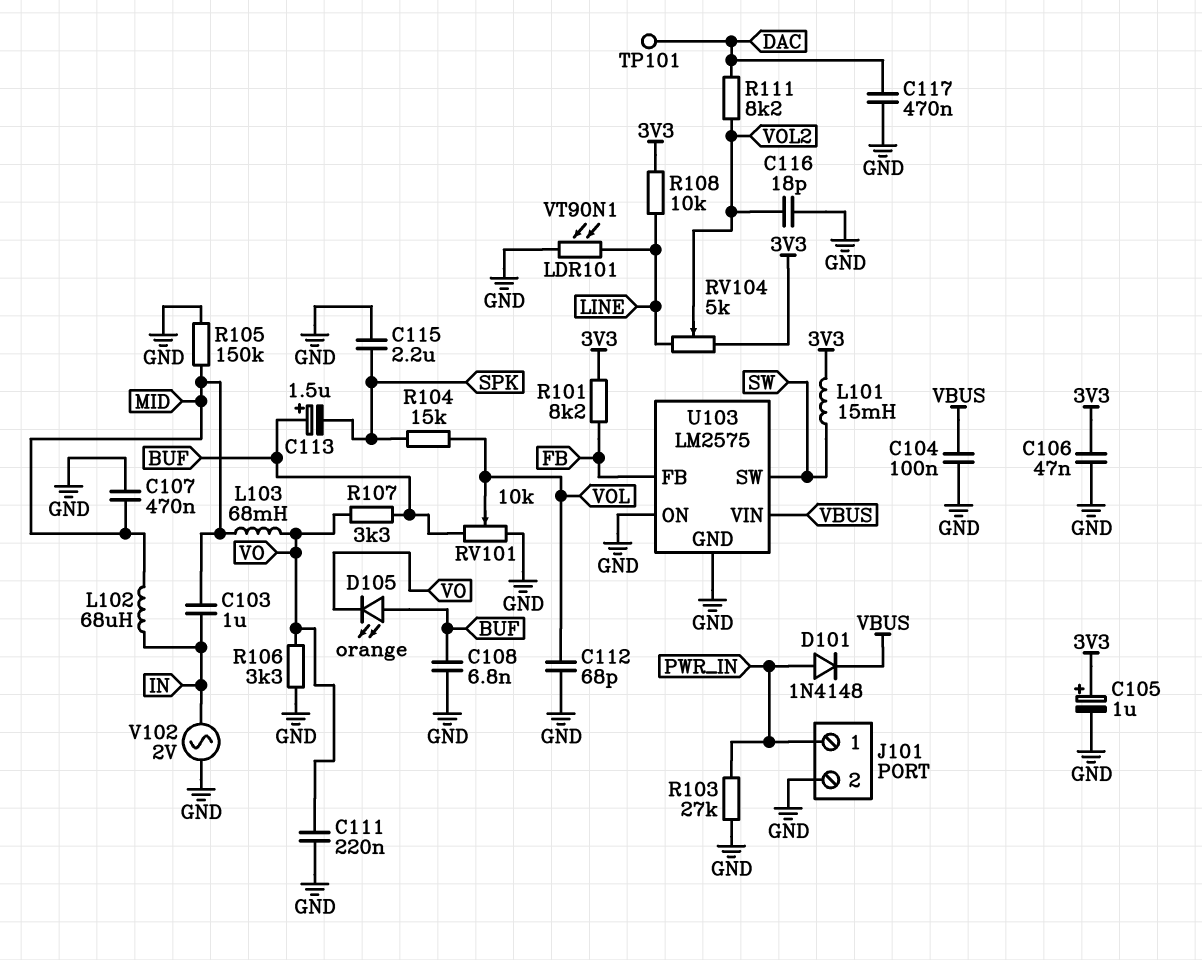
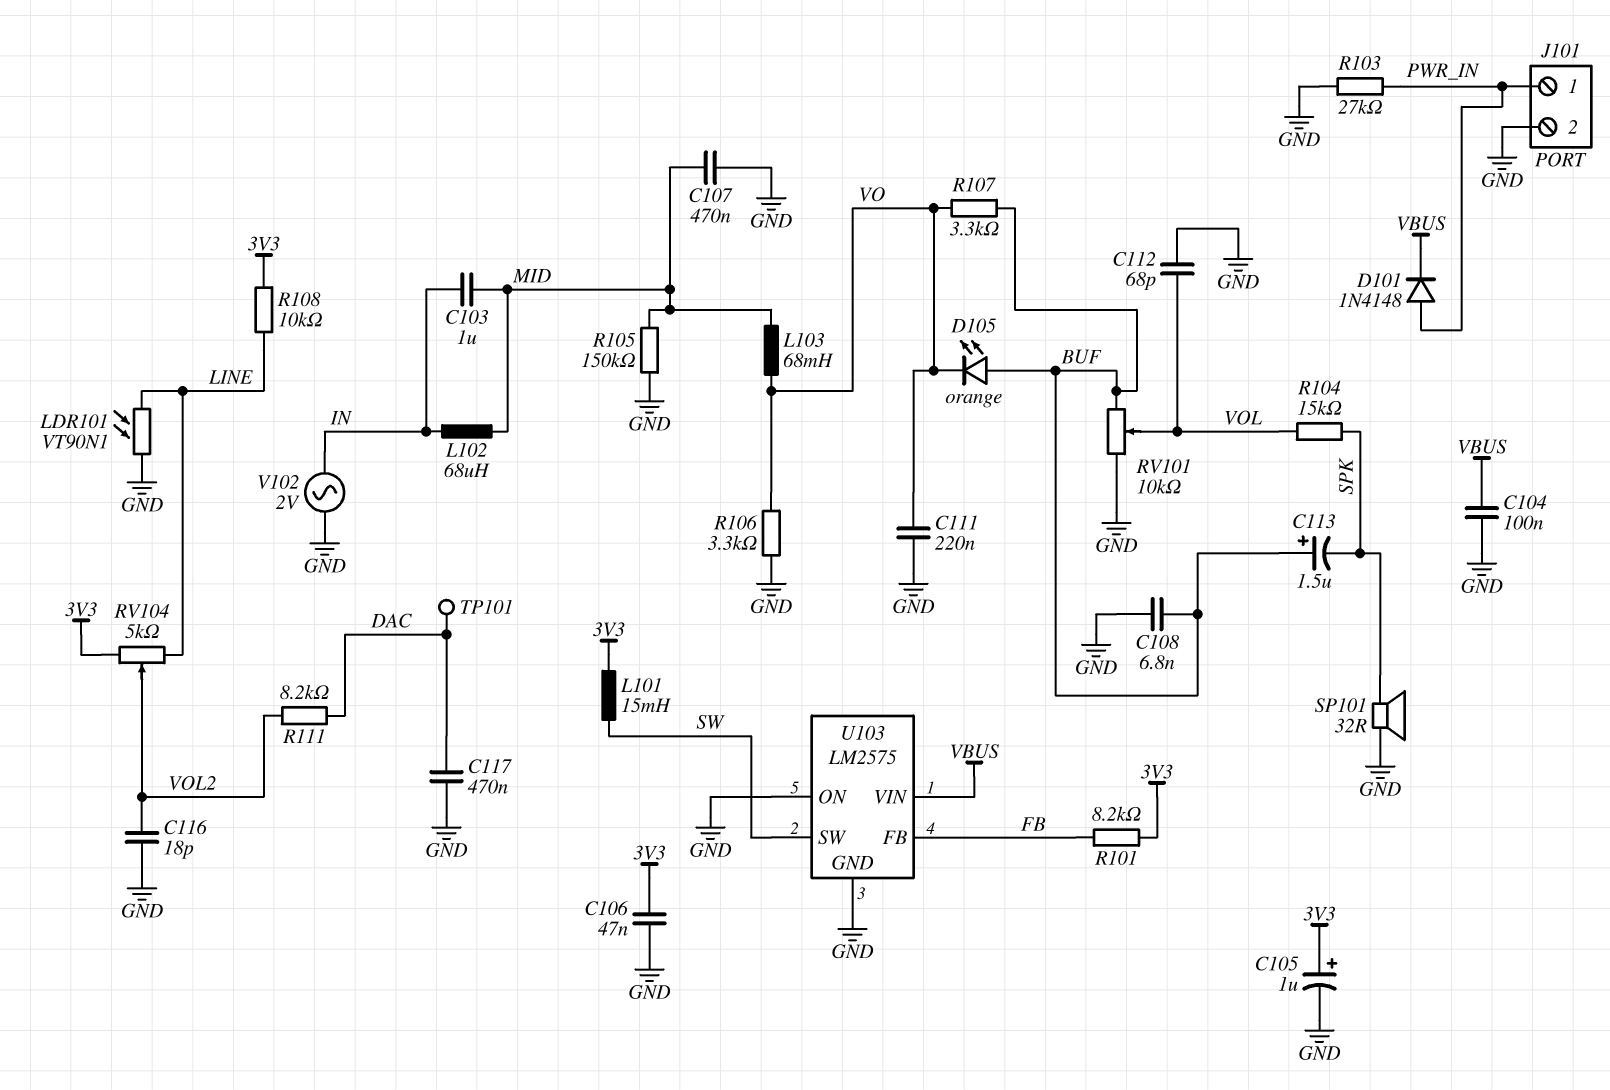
C115: 2.2uF (GND, SPK) -> none
SP101: none -> speaker 32R (GND, SPK)

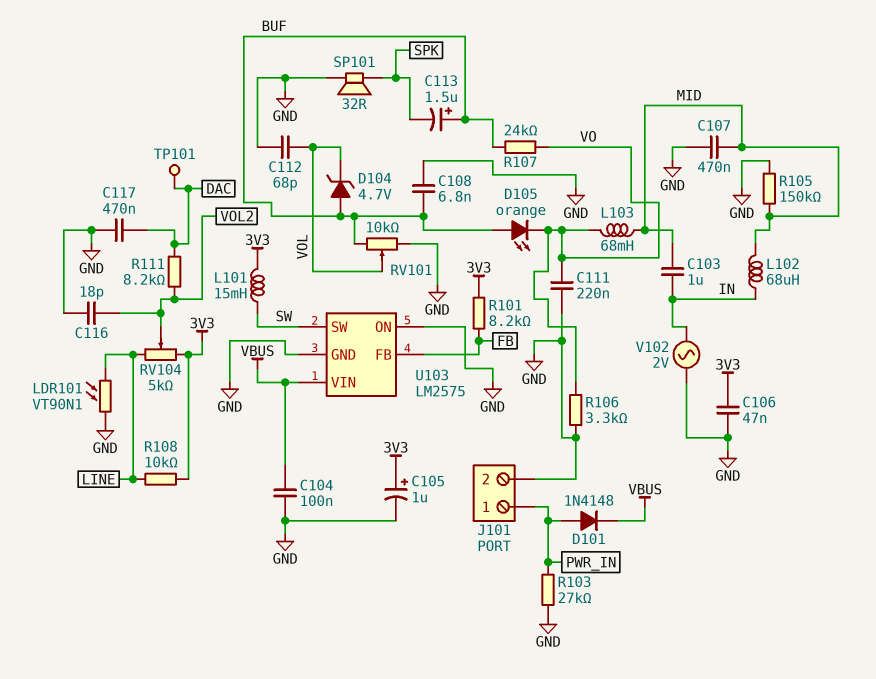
D104: none -> zener 4.7V (A BUF, K VOL)
R104: 15k (SPK, VOL) -> none
R107: 3.3k (BUF, VO) -> 24k (BUF, VO)

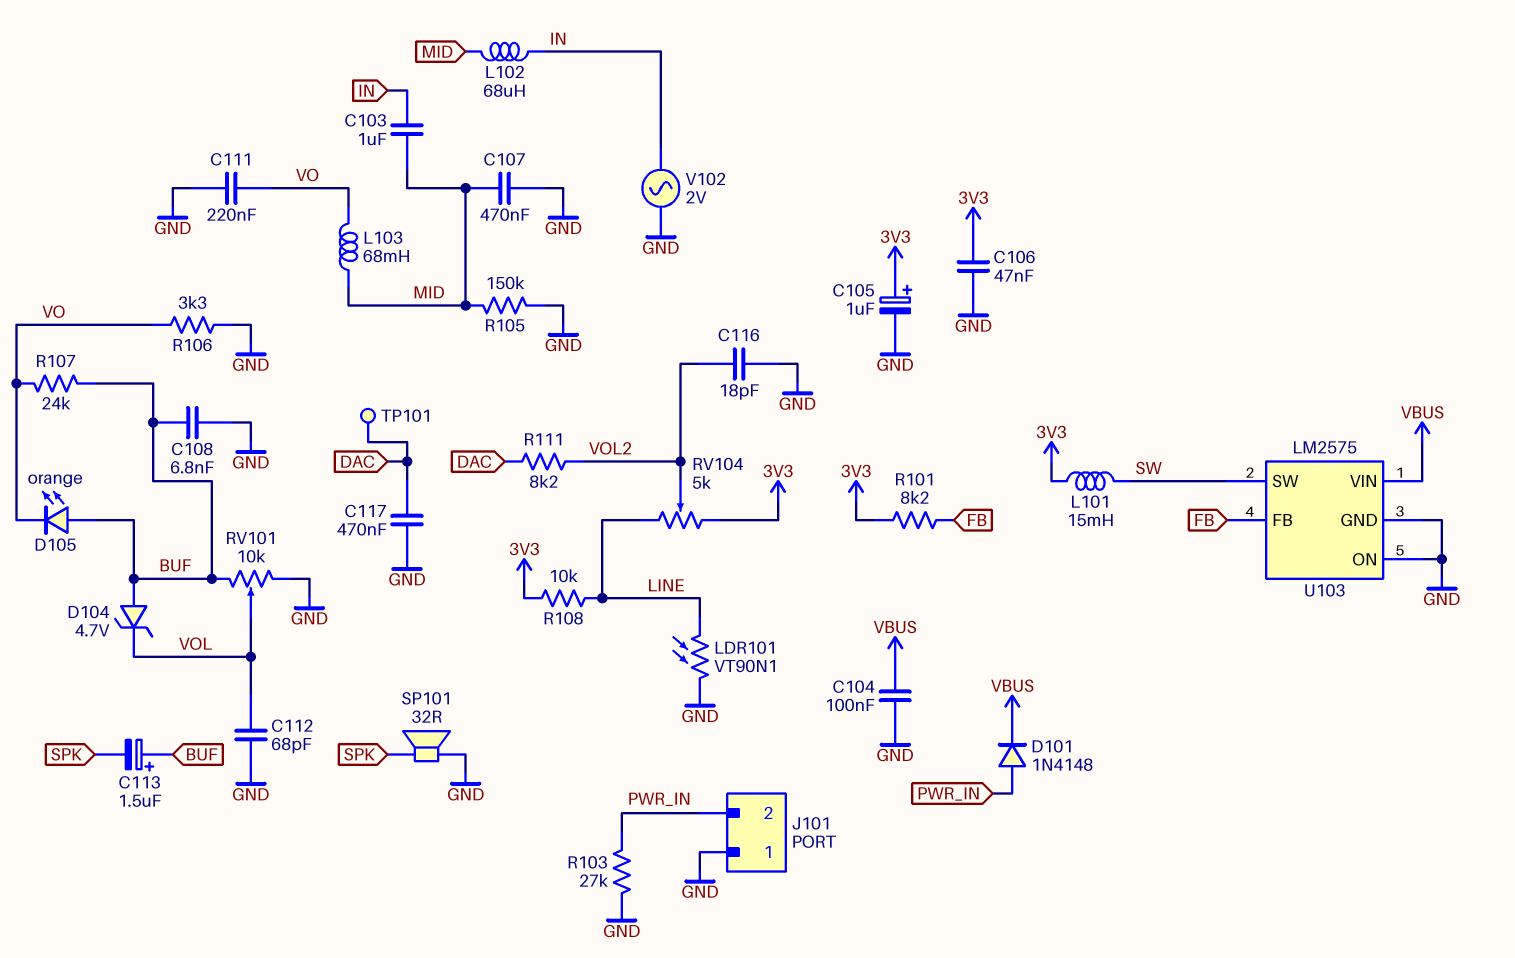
J101 pin 1: PWR_IN -> GND
J101 pin 2: GND -> PWR_IN

